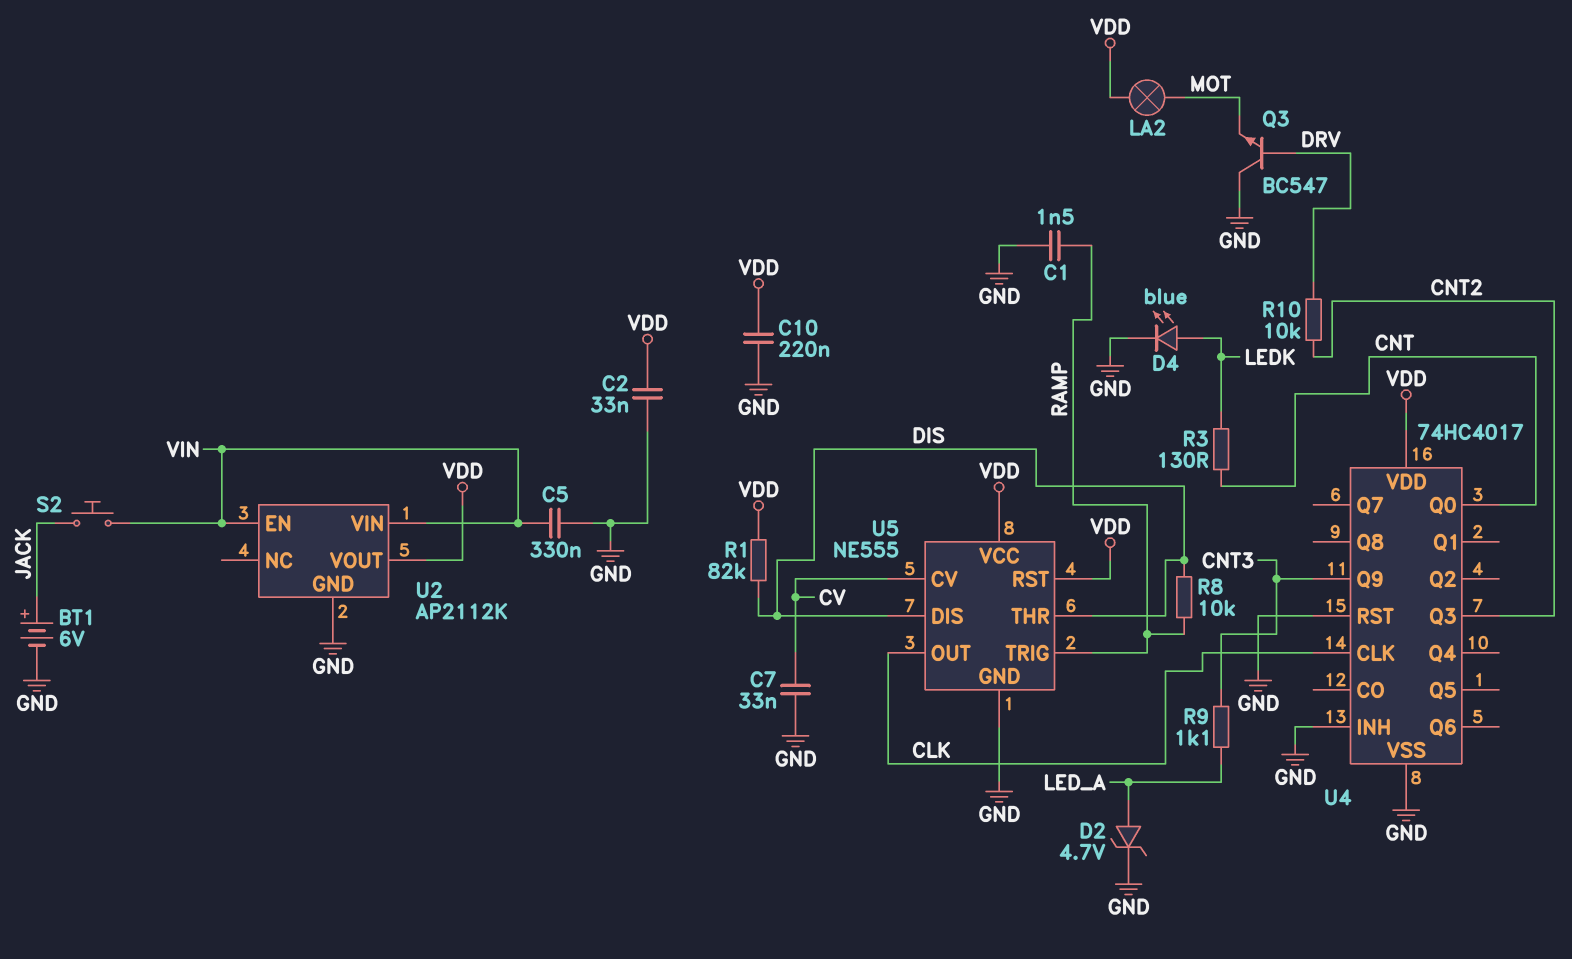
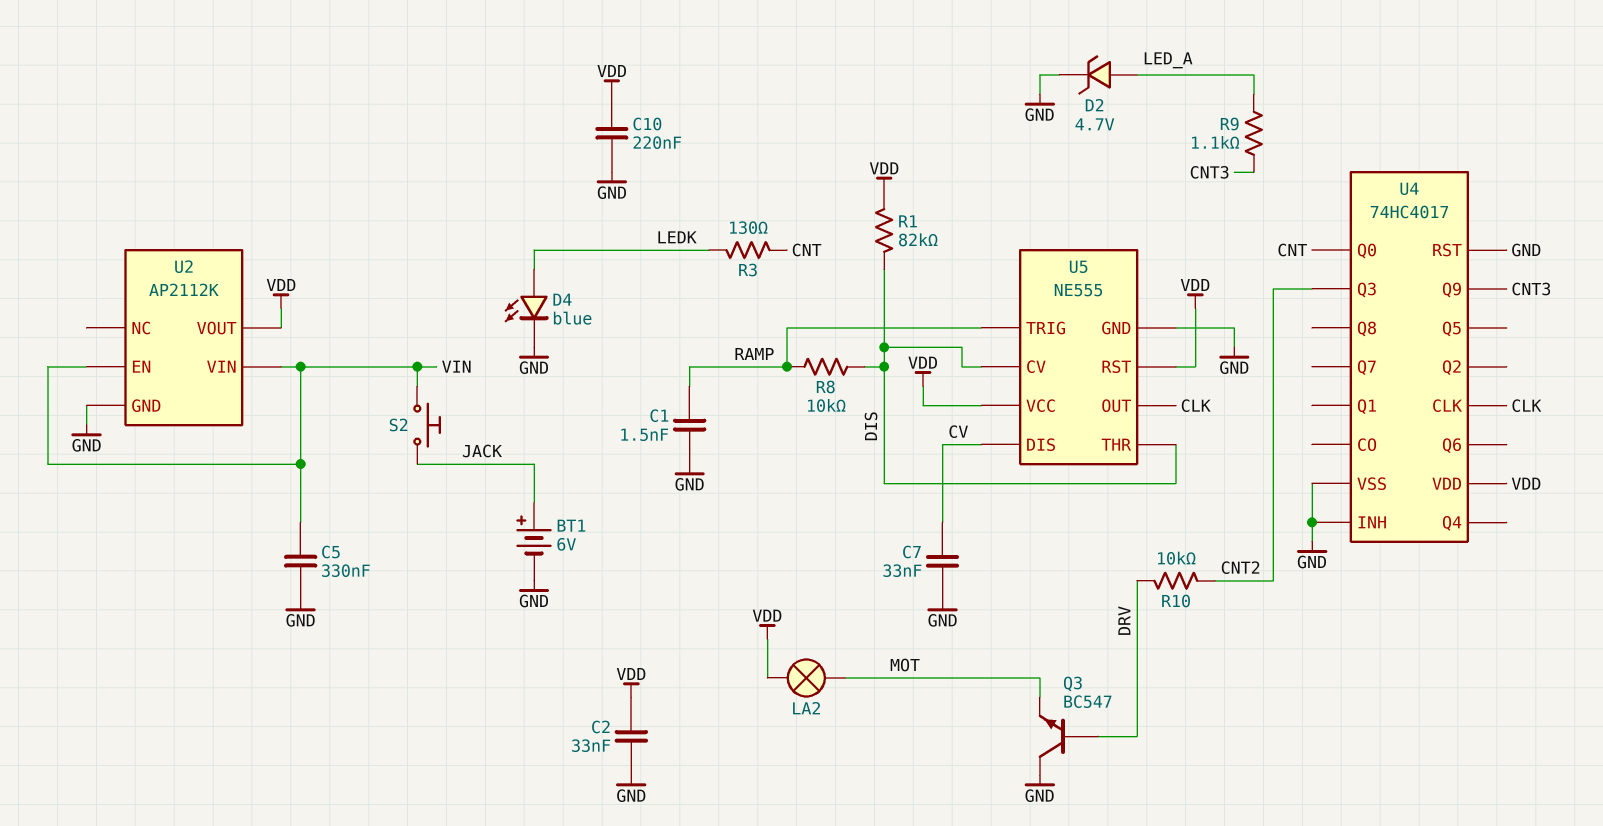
U5 pin CV: CV -> DIS
U5 pin DIS: DIS -> CV

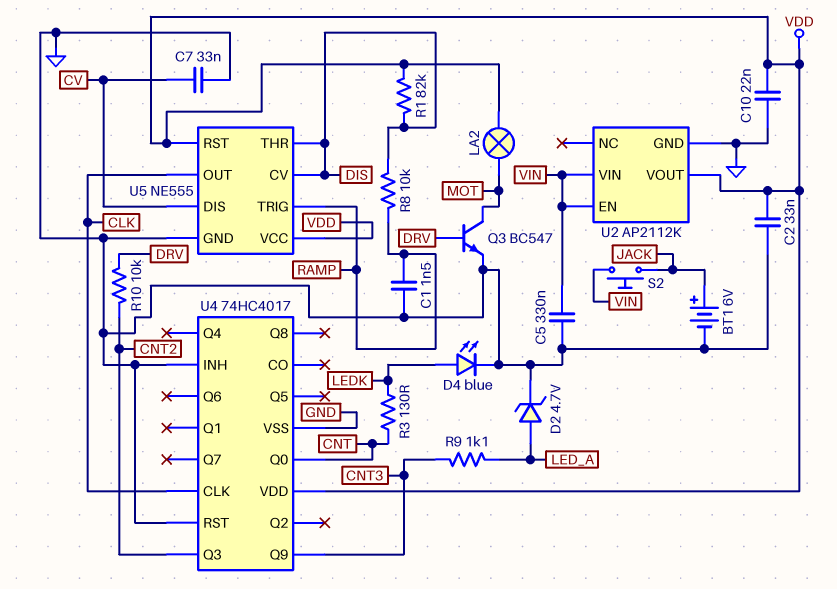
C10: 220nF (GND, VDD) -> 22nF (GND, VDD)
Q3: NPN BC547 (B DRV, C GND, E MOT) -> NPN BC547 (B DRV, C MOT, E GND)

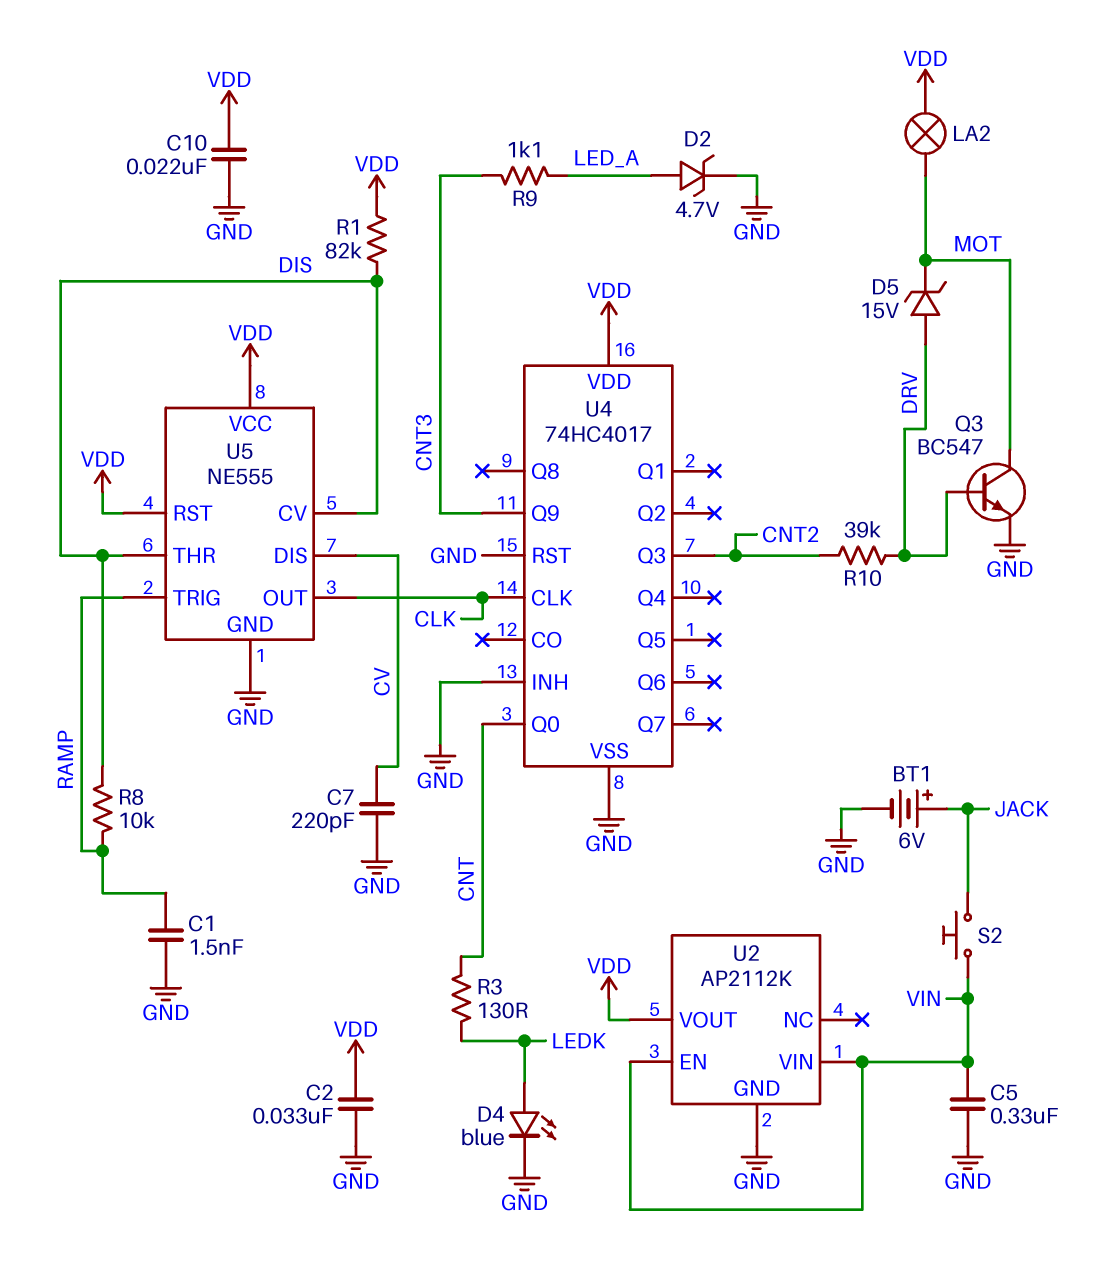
C7: 33nF (CV, GND) -> 220pF (CV, GND)
D5: none -> zener 15V (A DRV, K MOT)
R10: 10k (CNT2, DRV) -> 39k (CNT2, DRV)

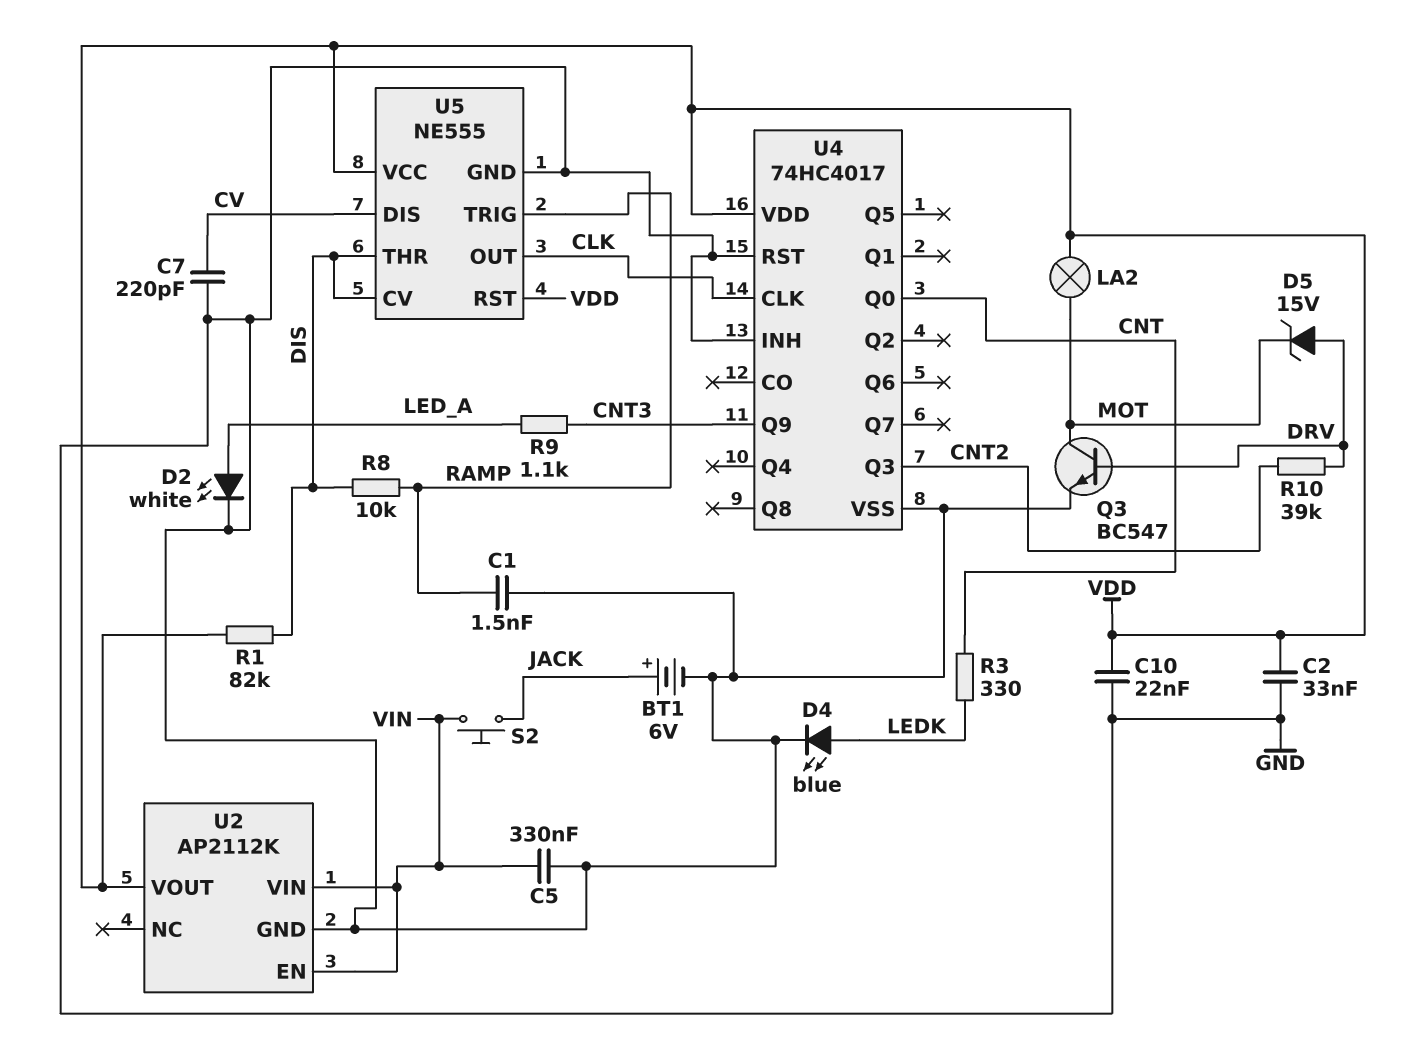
D2: zener 4.7V (A LED_A, K GND) -> LED white (A LED_A, K GND)
R3: 130 (CNT, LEDK) -> 330 (CNT, LEDK)

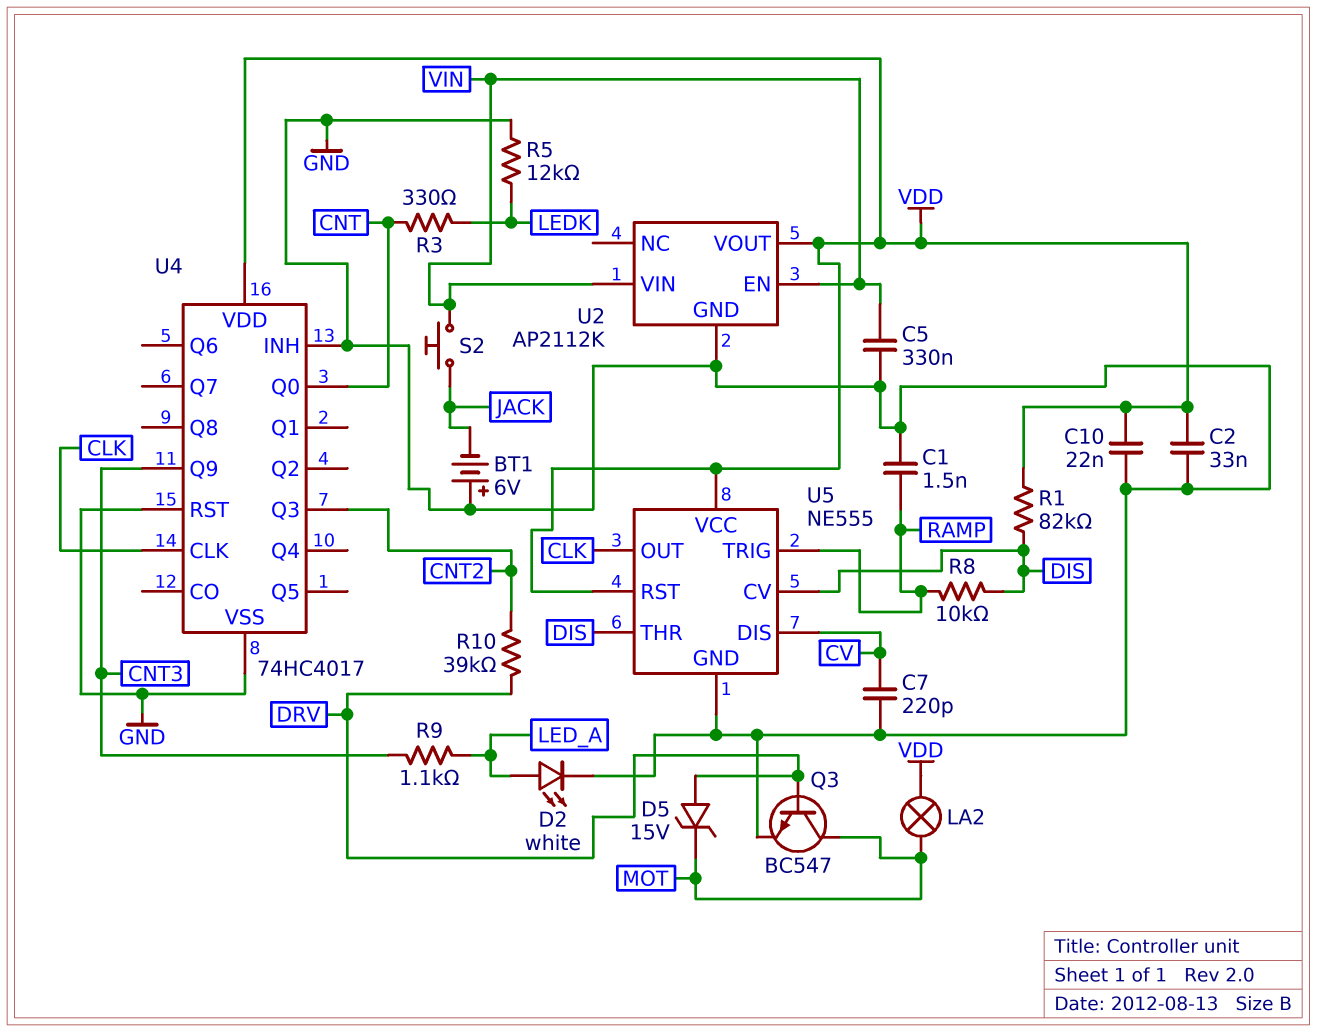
BT1: 6V (plus JACK, minus GND) -> 6V (plus GND, minus JACK)
D4: LED blue (A LEDK, K GND) -> none
R5: none -> 12k (GND, LEDK)

